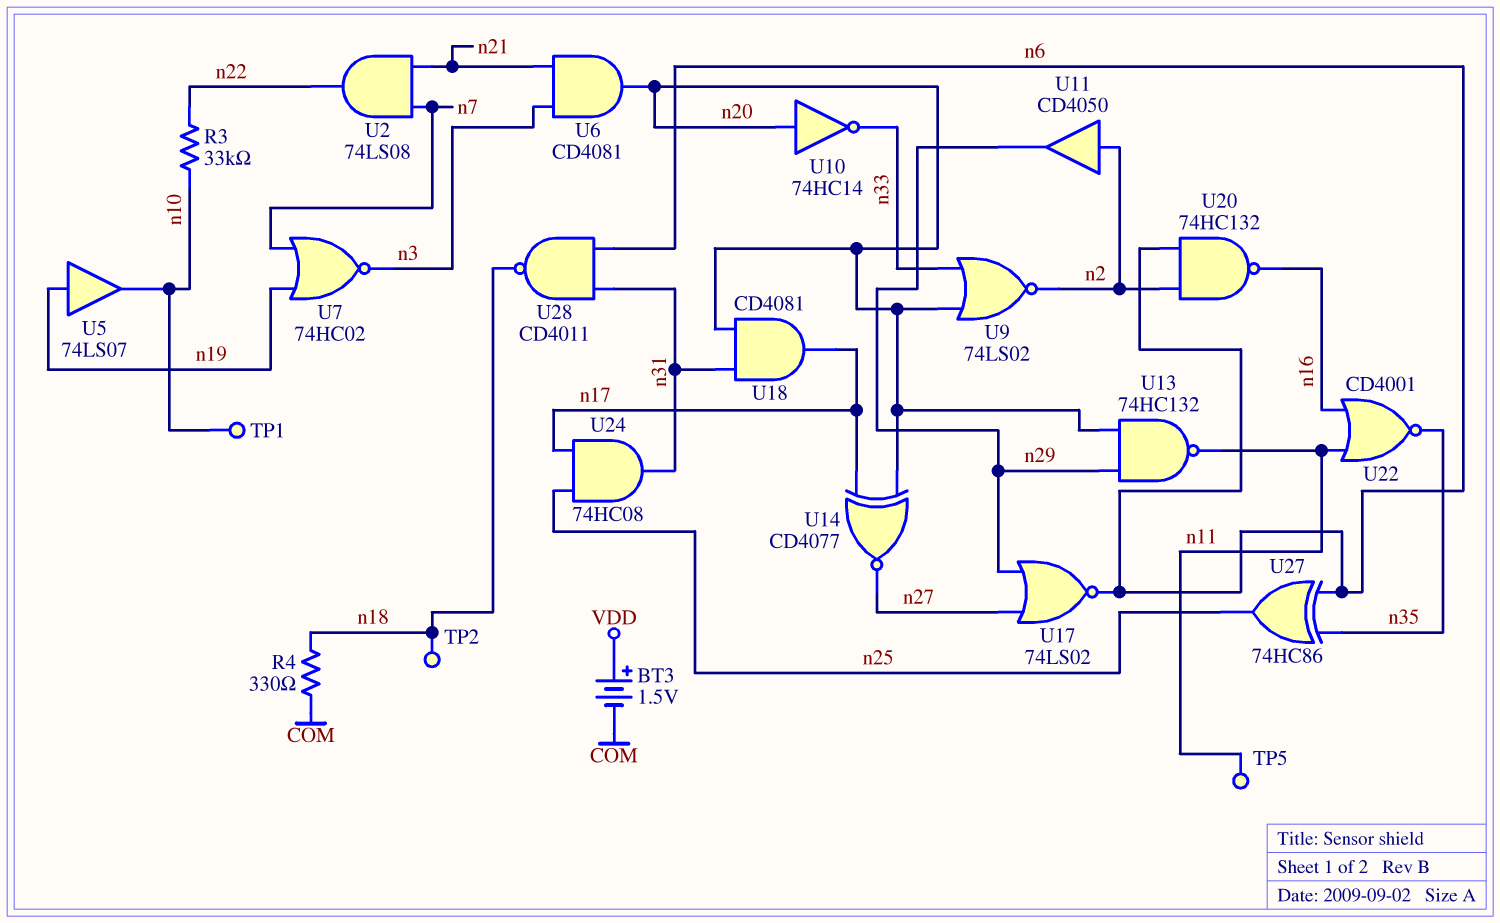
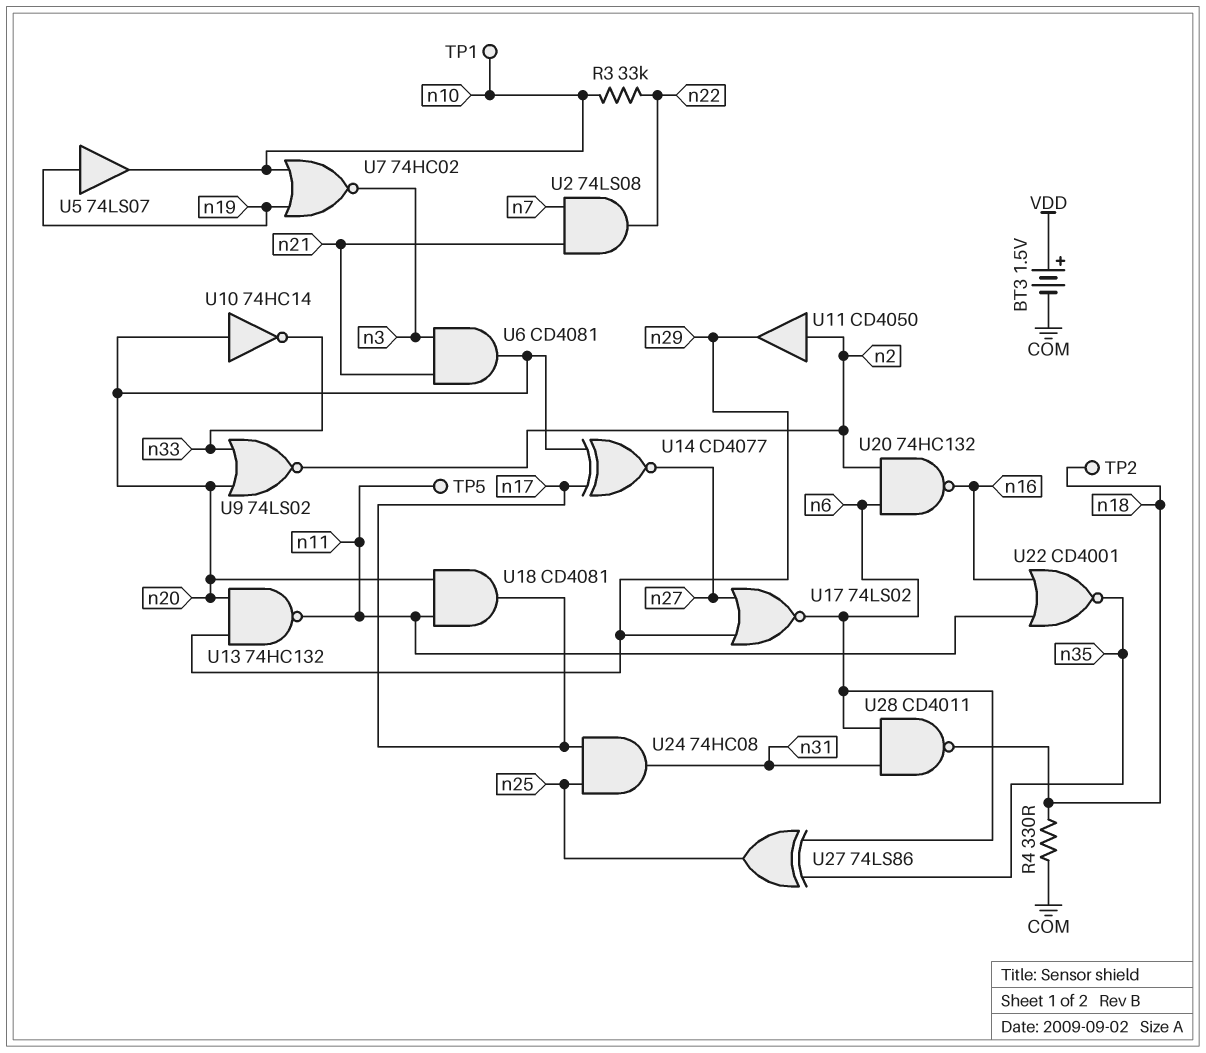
U7: NOR 74HC02 (in n7, in n19, out n3) -> NOR 74HC02 (in n10, in n19, out n3)
U18: AND CD4081 (in n20, in n31, out n17) -> AND CD4081 (in n11, in n20, out n17)
U27: XOR 74HC86 (in n6, in n35, out n25) -> XOR 74LS86 (in n6, in n35, out n25)

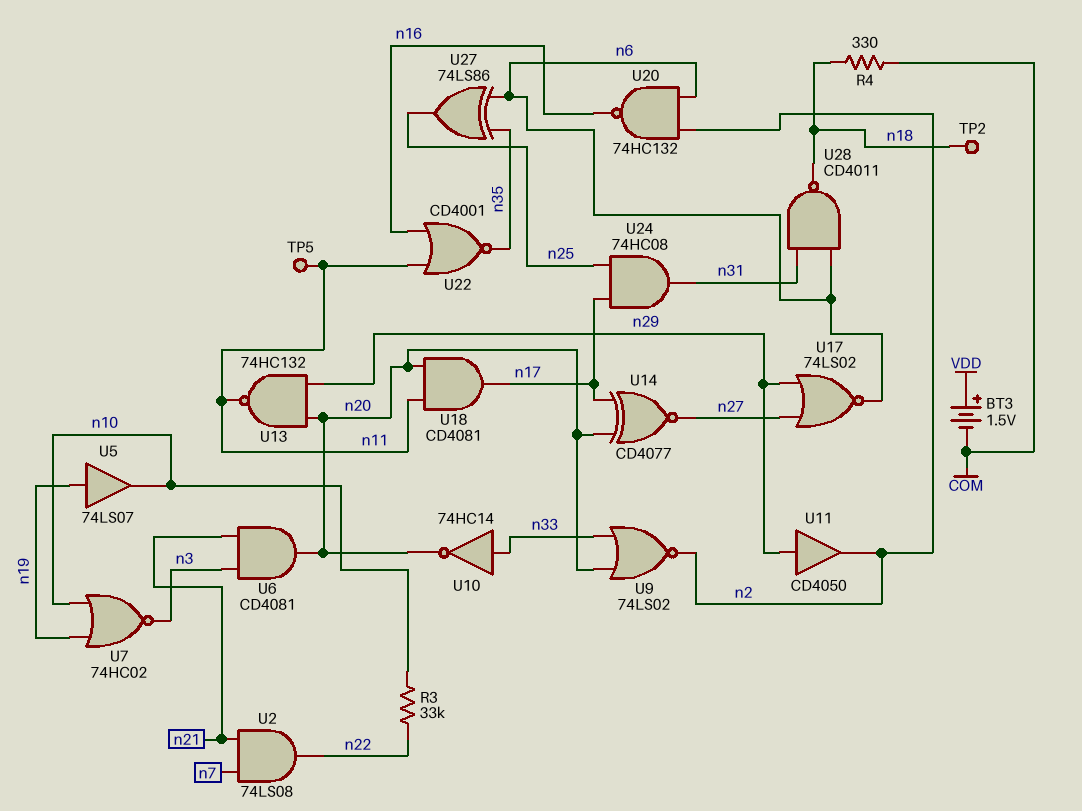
TP1: test point (n10) -> none
U10: NOT 74HC14 (in n20, out n33) -> NOT 74HC14 (in n33, out n20)
U11: buffer CD4050 (in n2, out n29) -> buffer CD4050 (in n29, out n2)

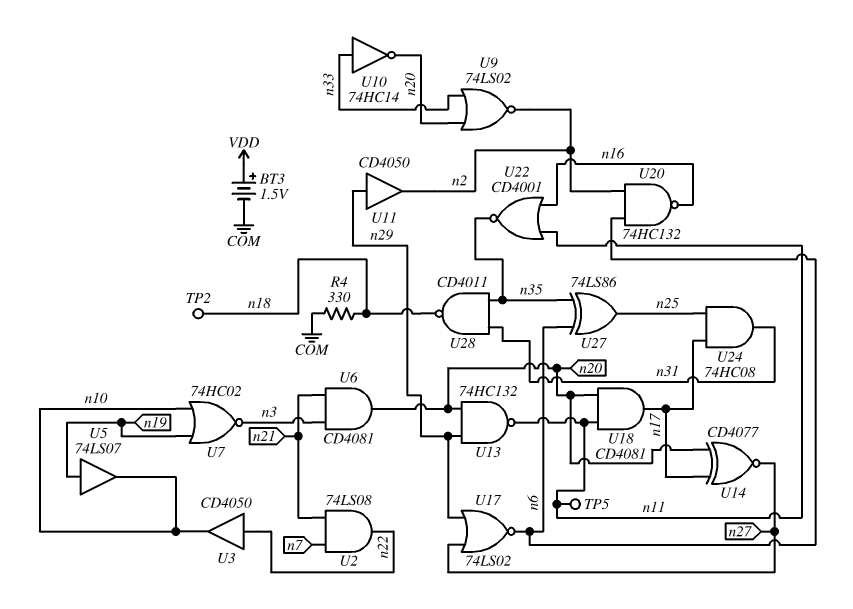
R3: 33k (n10, n22) -> none
U3: none -> buffer CD4050 (in n22, out n10)
U28: NAND CD4011 (in n6, in n31, out n18) -> NAND CD4011 (in n31, in n35, out n18)

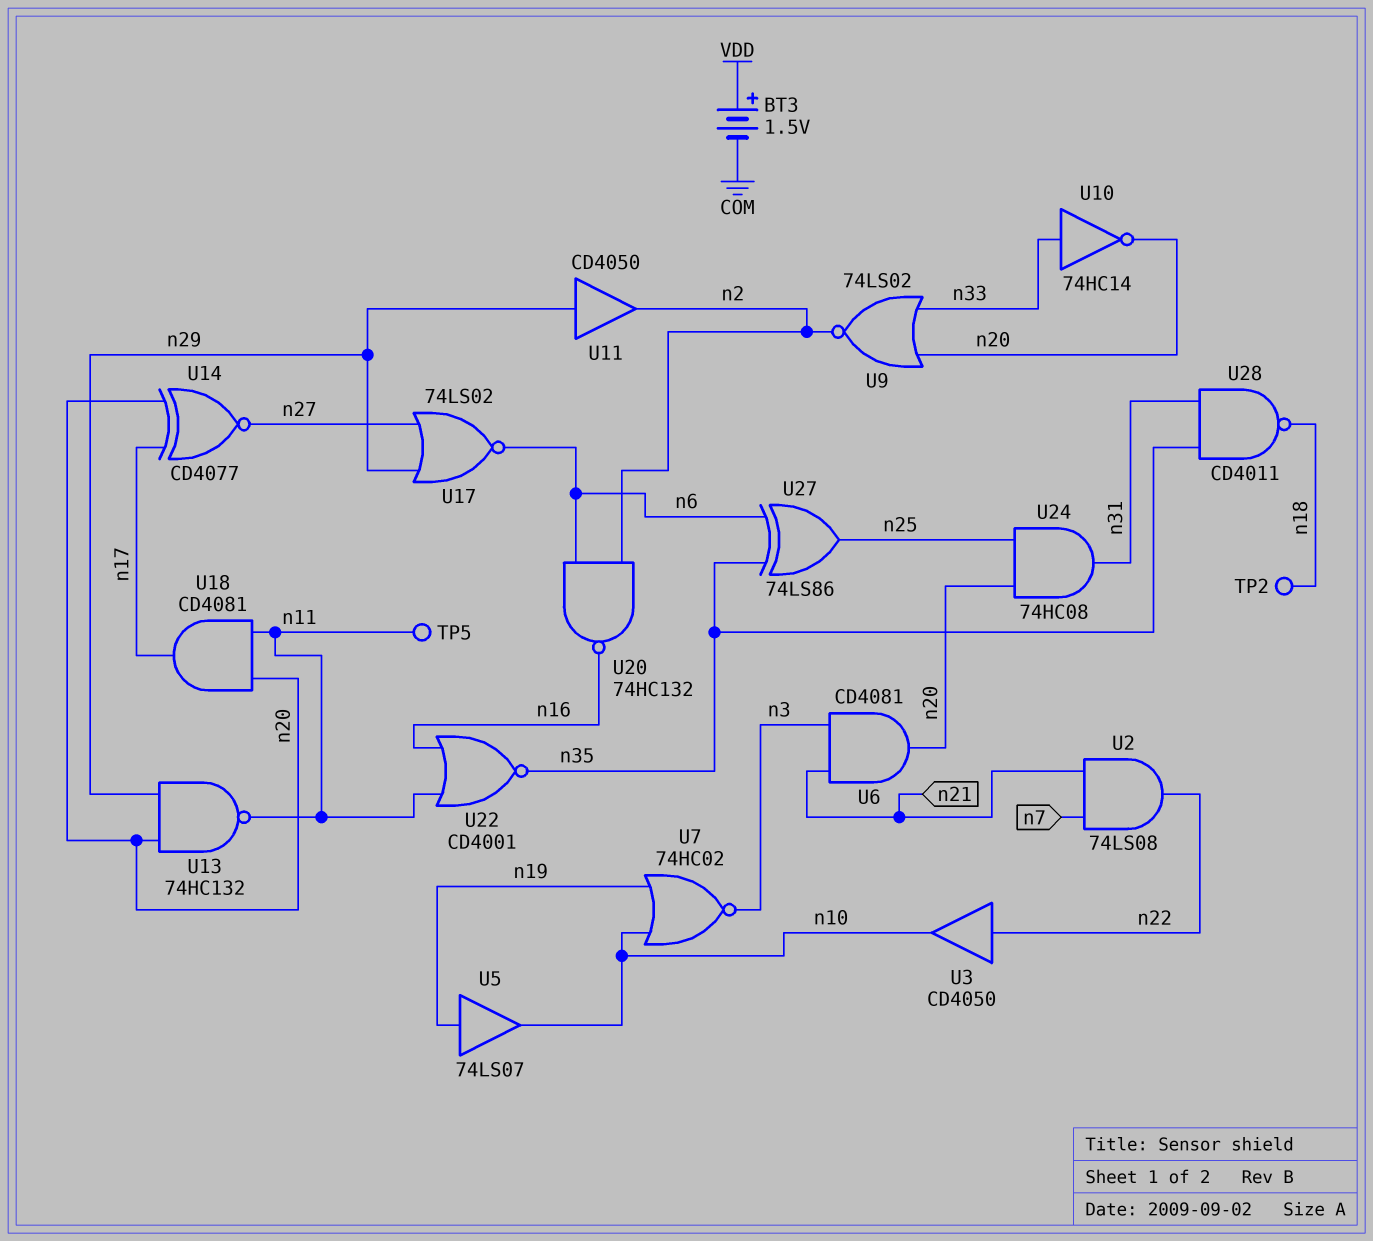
R4: 330 (COM, n18) -> none
U24: AND 74HC08 (in n17, in n25, out n31) -> AND 74HC08 (in n20, in n25, out n31)

